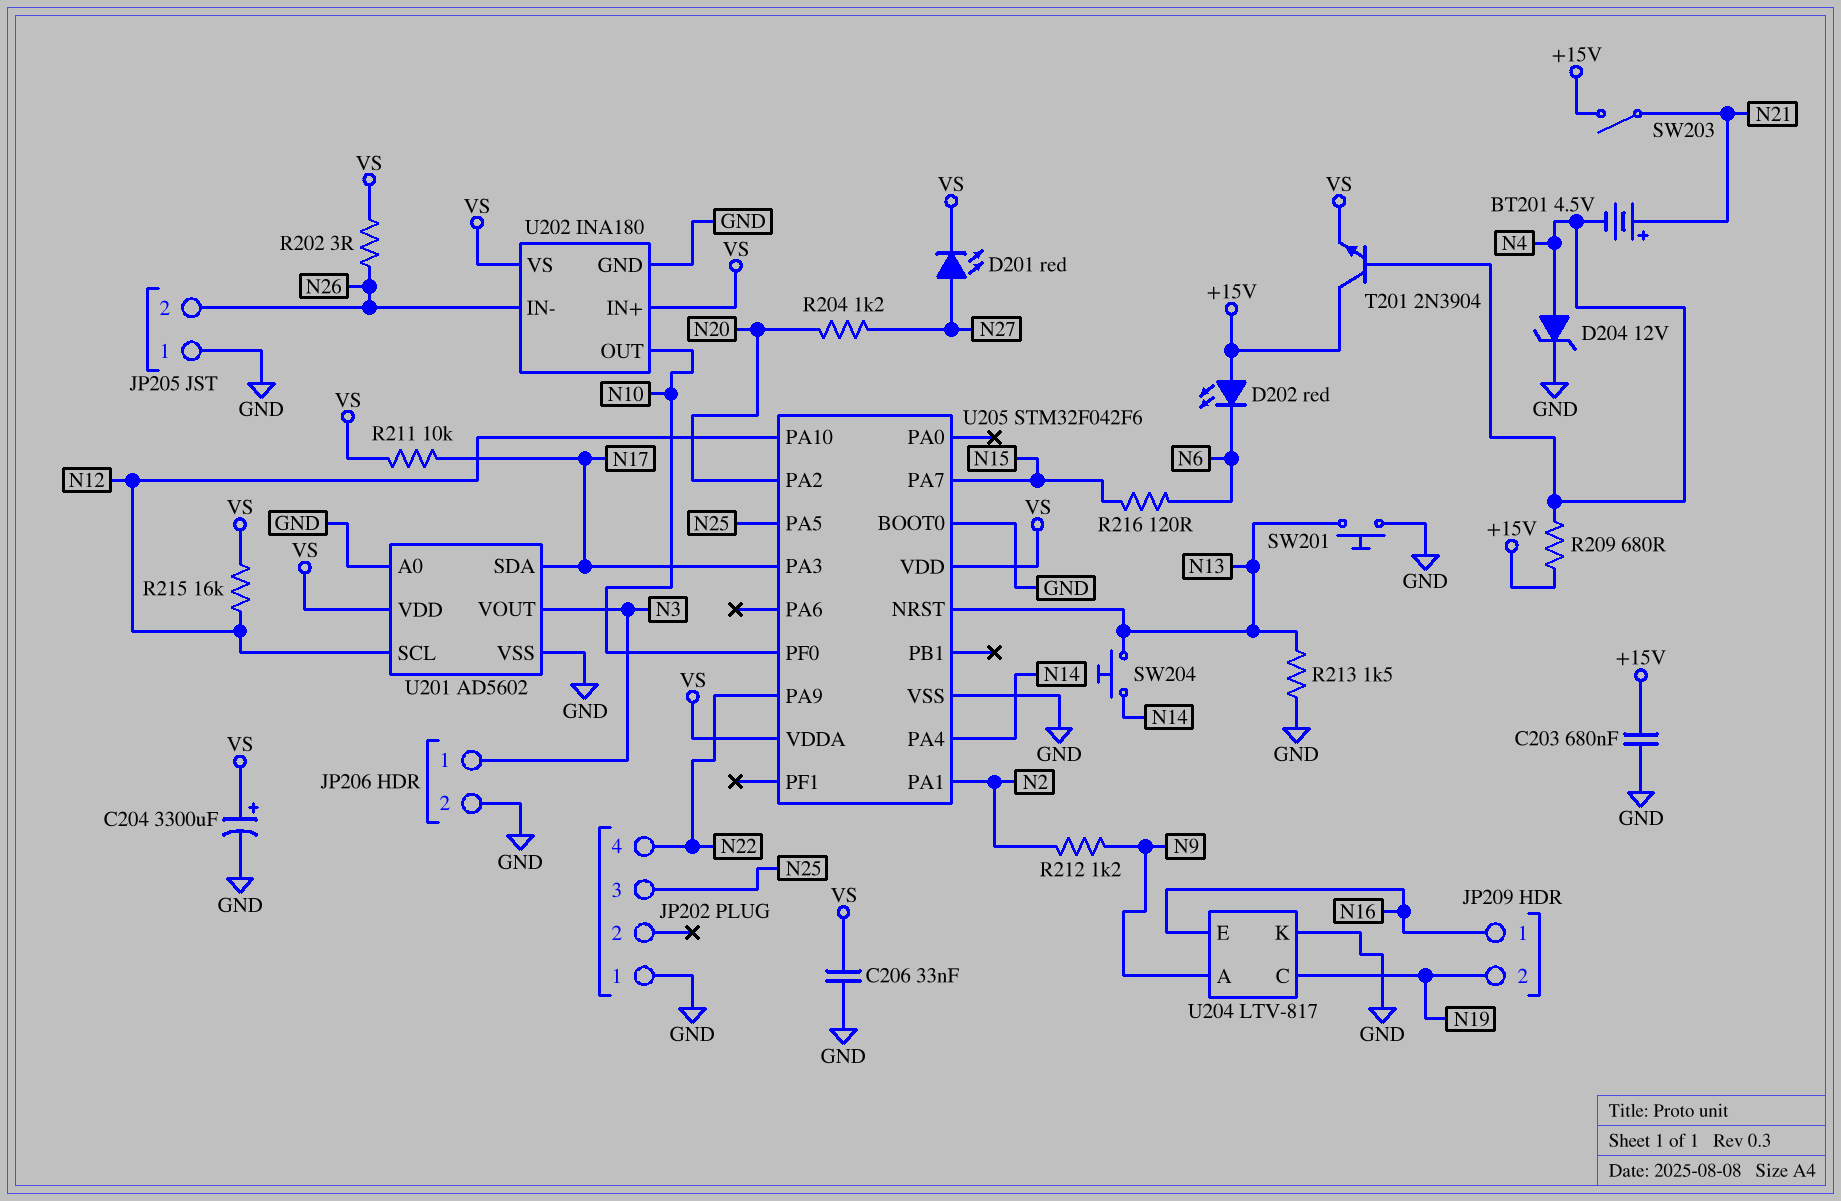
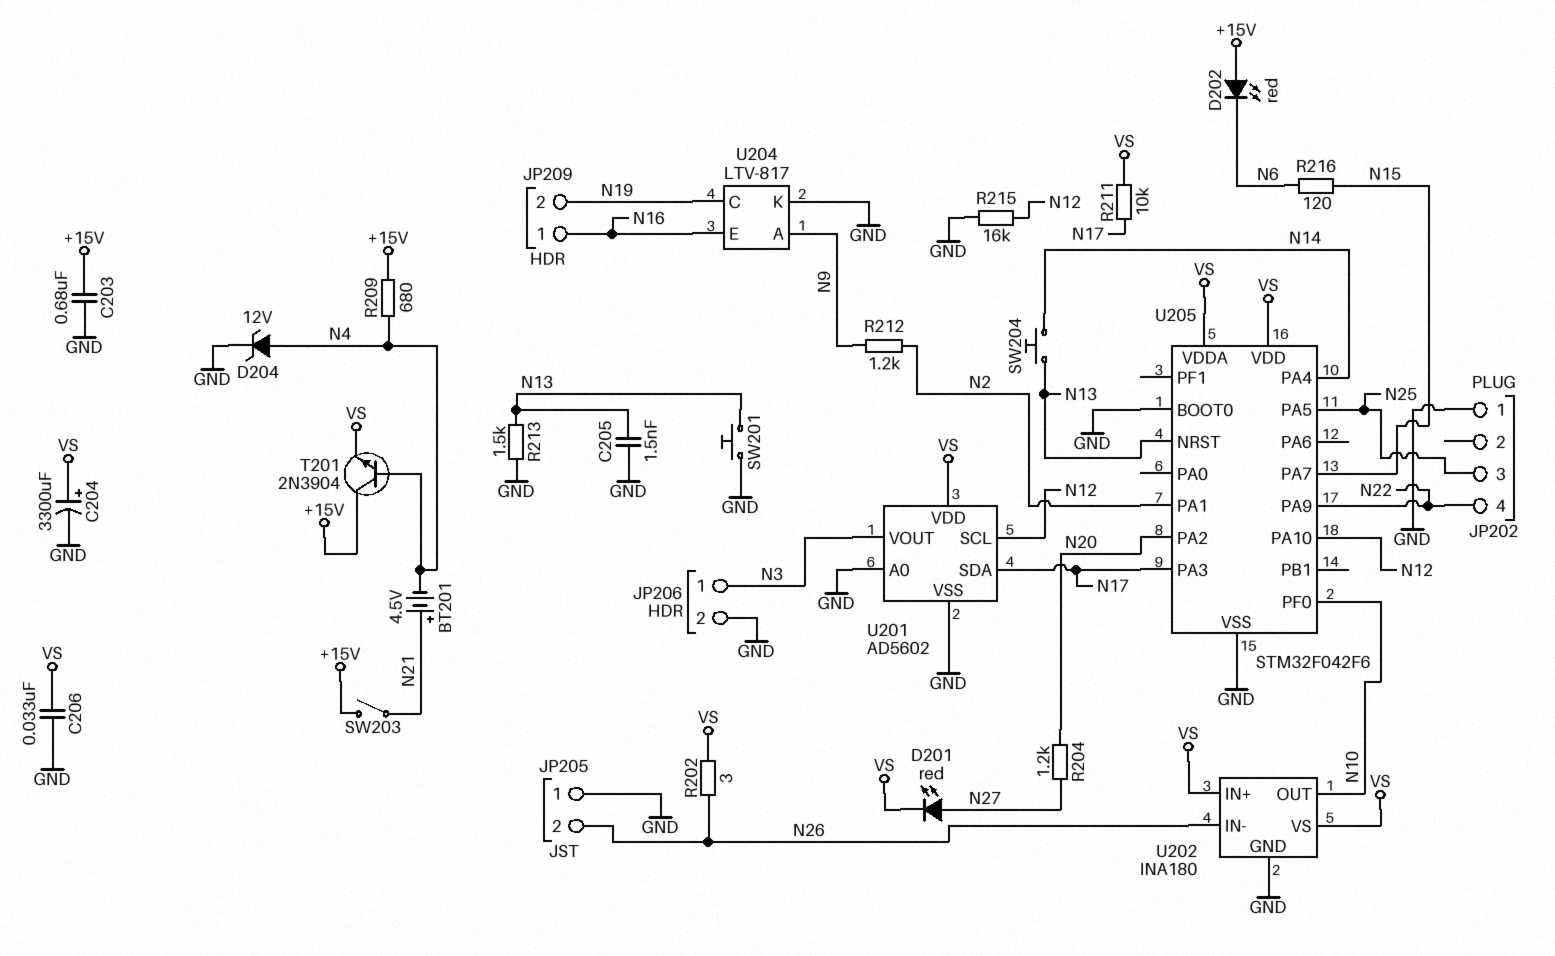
C205: none -> 1.5nF (GND, N13)
R215: 16k (N12, VS) -> 16k (GND, N12)

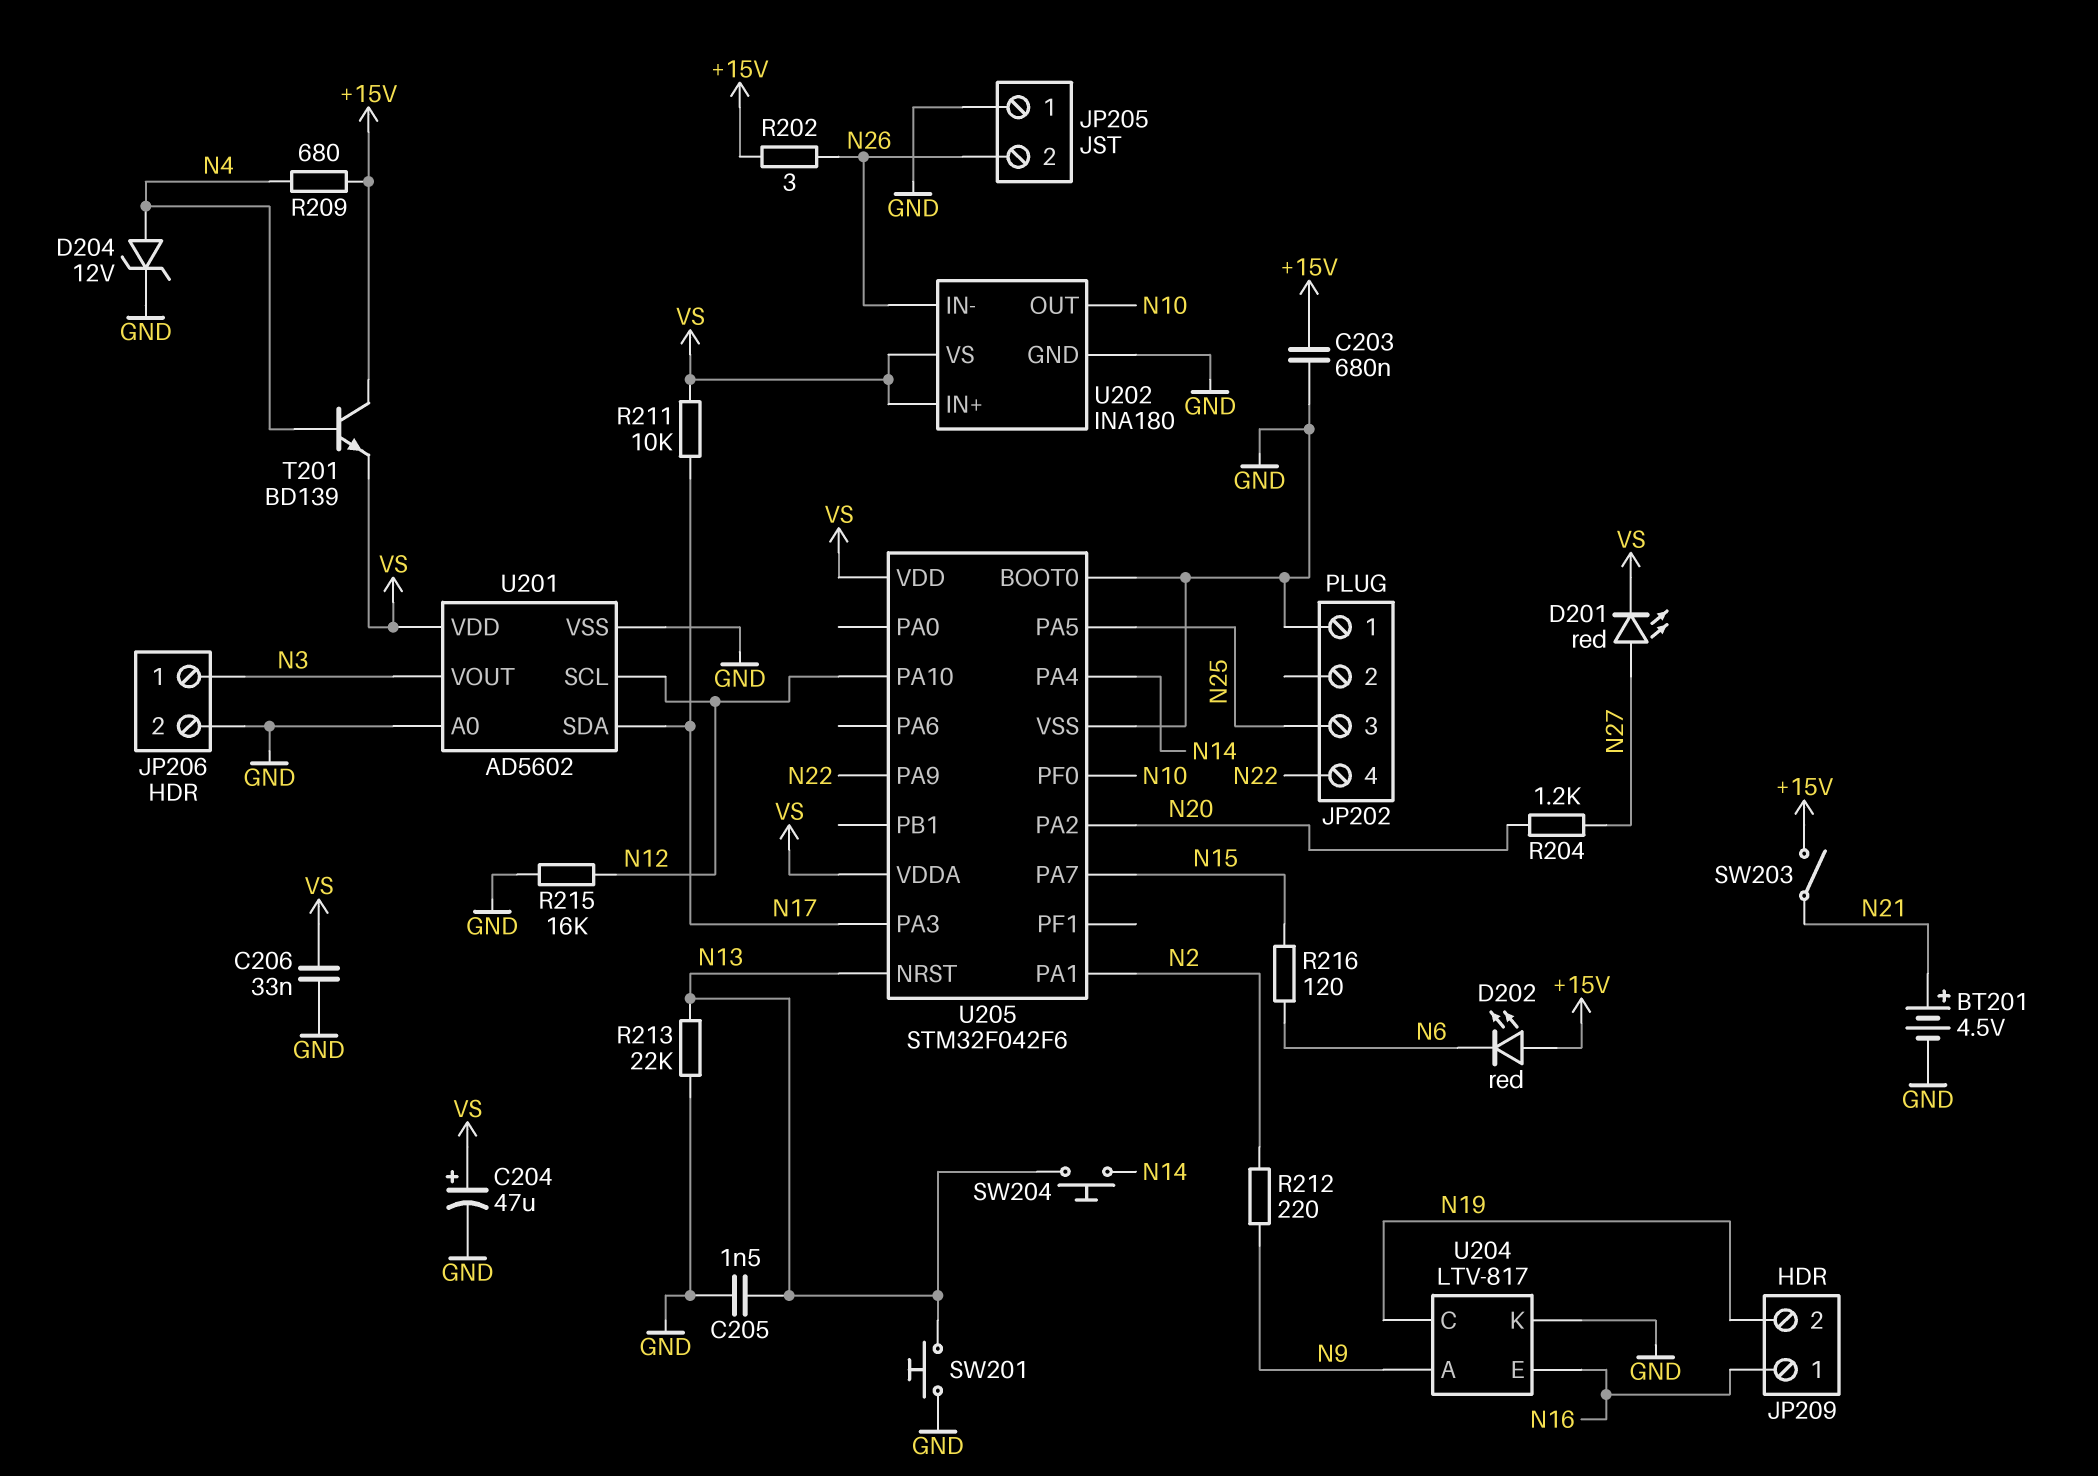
BT201: 4.5V (plus N21, minus N4) -> 4.5V (plus N21, minus GND)
C204: 3300uF (plus VS, minus GND) -> 47uF (plus VS, minus GND)
R202: 3 (N26, VS) -> 3 (+15V, N26)
R212: 1.2k (N2, N9) -> 220 (N2, N9)
R213: 1.5k (GND, N13) -> 22k (GND, N13)
T201: NPN 2N3904 (B N4, C +15V, E VS) -> NPN BD139 (B N4, C +15V, E VS)

